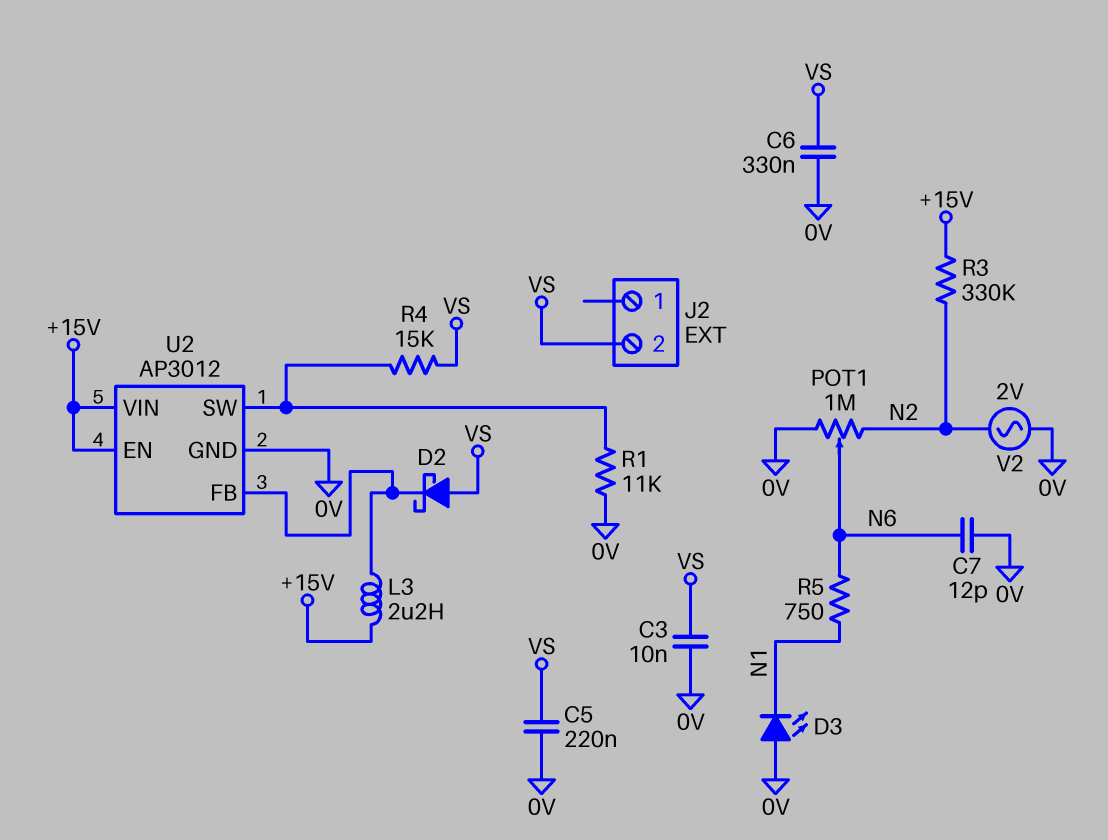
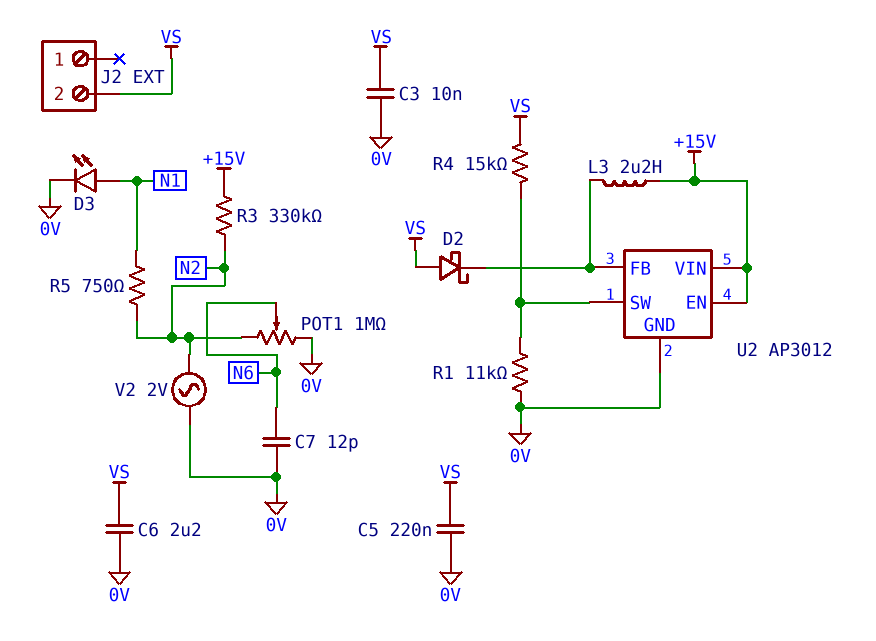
C6: 330nF (0V, VS) -> 2.2uF (0V, VS)
D3: LED (A 0V, K N1) -> LED (A N1, K 0V)
R5: 750 (N1, N6) -> 750 (N1, N2)

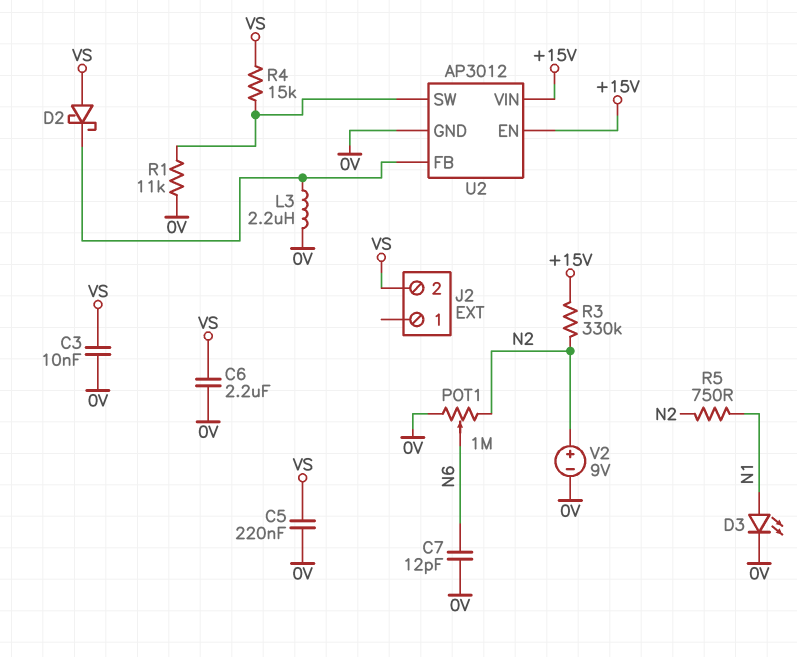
L3: 2.2uH (+15V, U2/FB) -> 2.2uH (0V, U2/FB)
V2: AC 2V (0V, N2) -> 9V (plus N2, minus 0V)

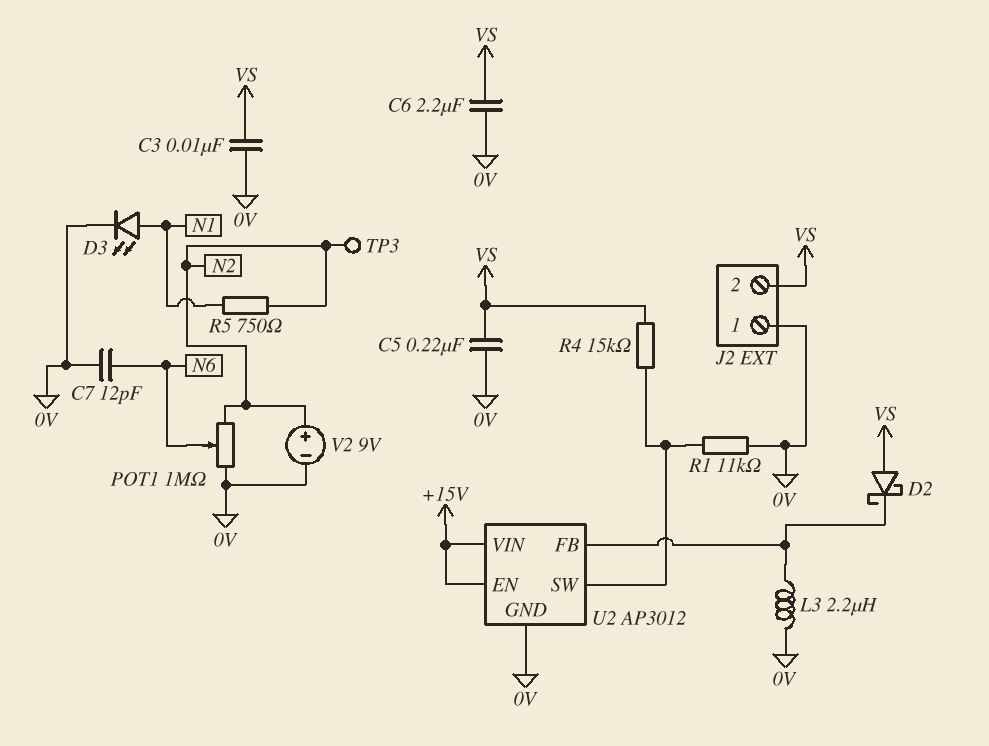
J2 pin 1: none -> 0V
R3: 330k (+15V, N2) -> none
TP3: none -> test point (N2)

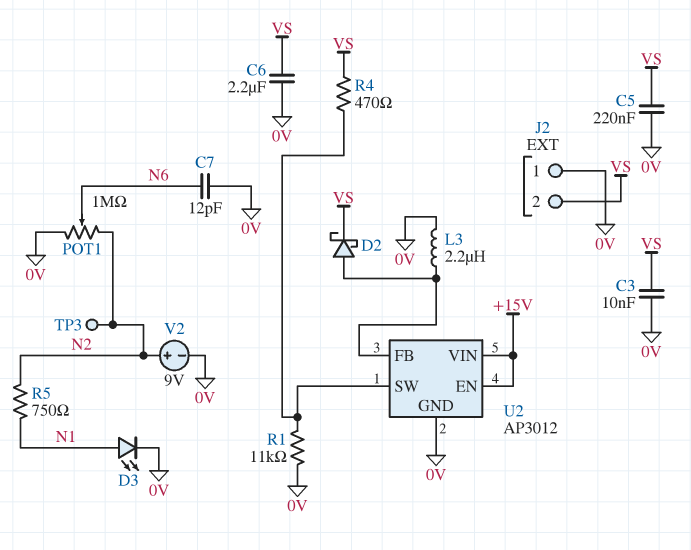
D2: schottky (A VS, K U2/FB) -> schottky (A U2/FB, K VS)
R4: 15k (U2/SW, VS) -> 470 (U2/SW, VS)

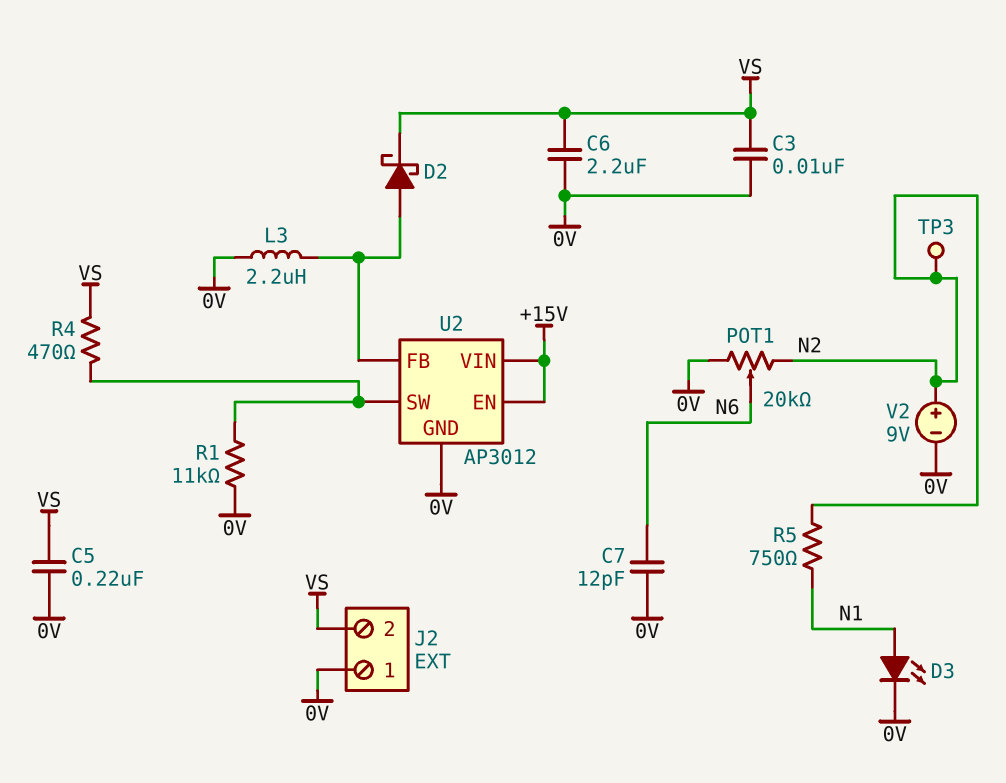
POT1: 1M (0V, N2, wiper N6) -> 20k (0V, N2, wiper N6)

